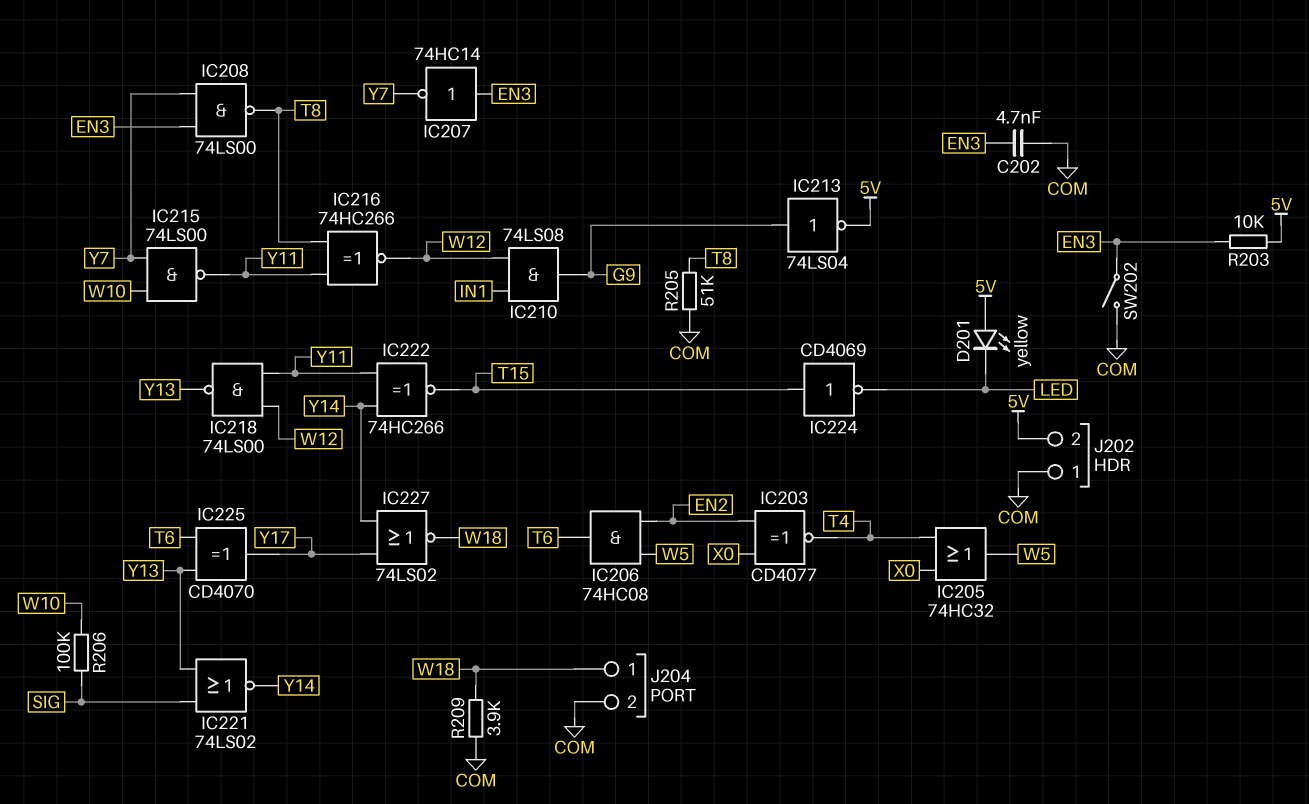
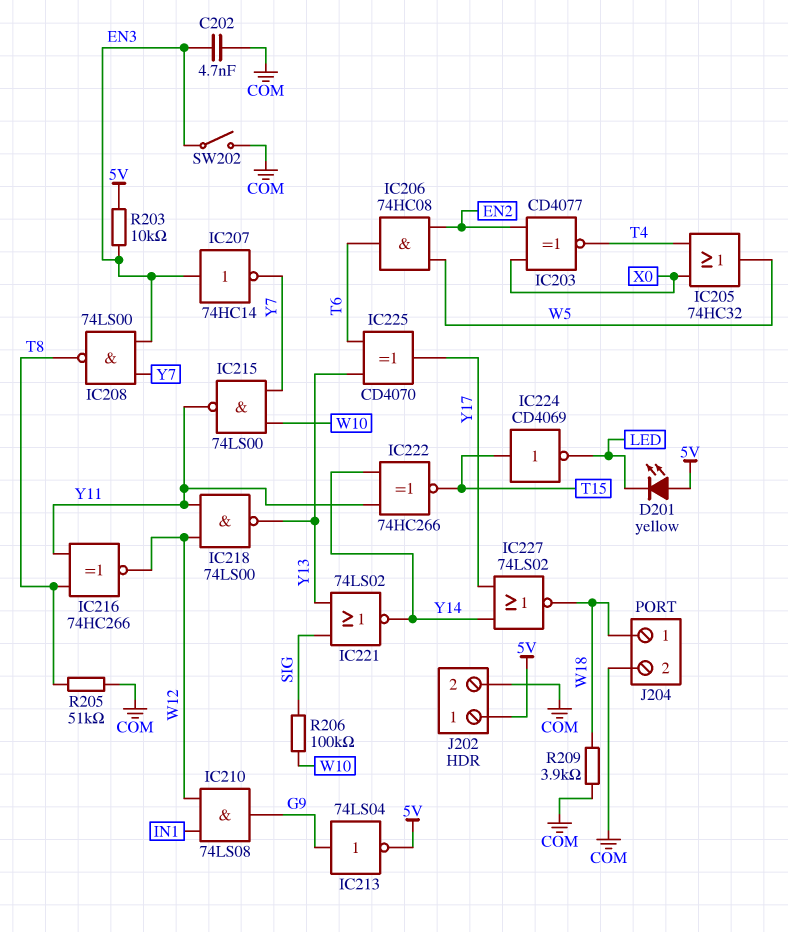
J202 pin 1: COM -> 5V
J202 pin 2: 5V -> COM

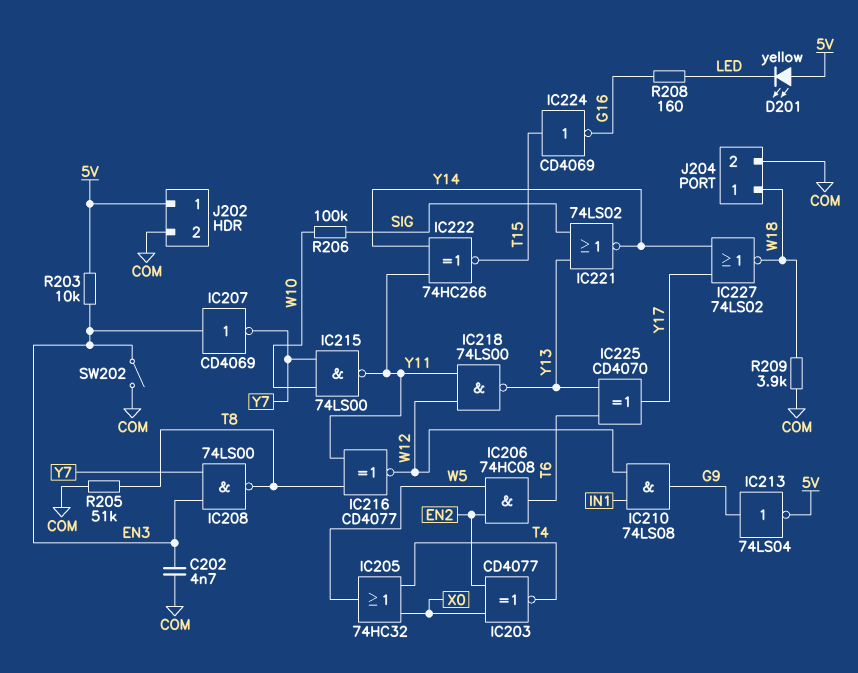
IC207: NOT 74HC14 (in EN3, out Y7) -> NOT CD4069 (in EN3, out Y7)
IC216: XNOR 74HC266 (in T8, in Y11, out W12) -> XNOR CD4077 (in T8, in Y11, out W12)
IC224: NOT CD4069 (in T15, out LED) -> NOT CD4069 (in T15, out G16)
R208: none -> 160 (G16, LED)

